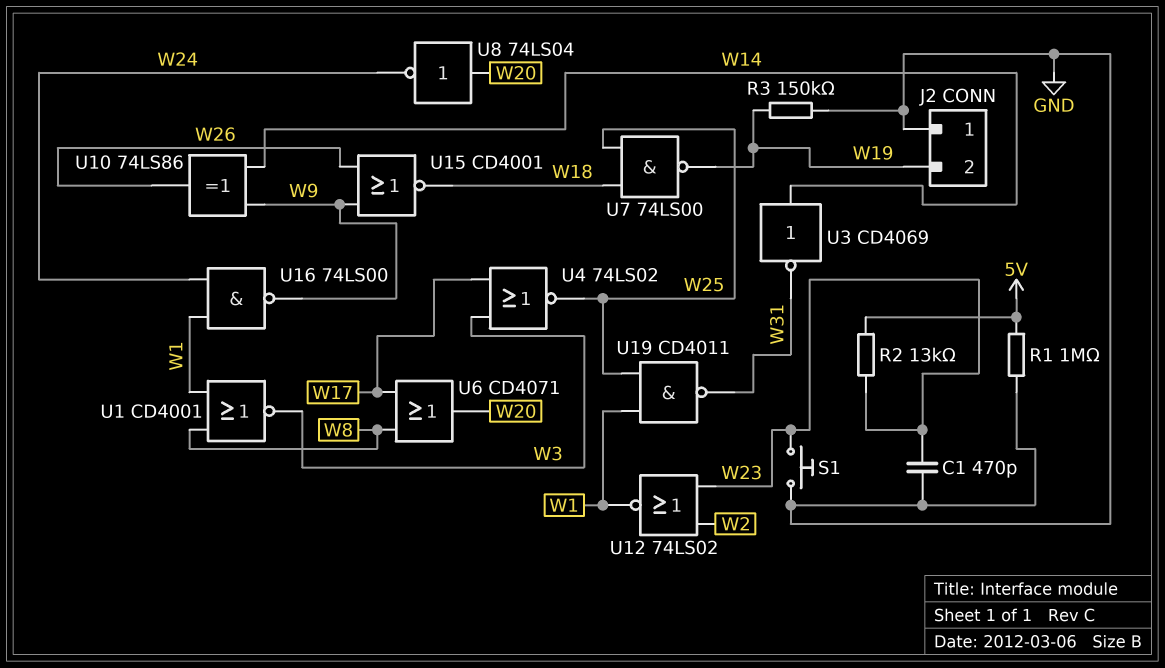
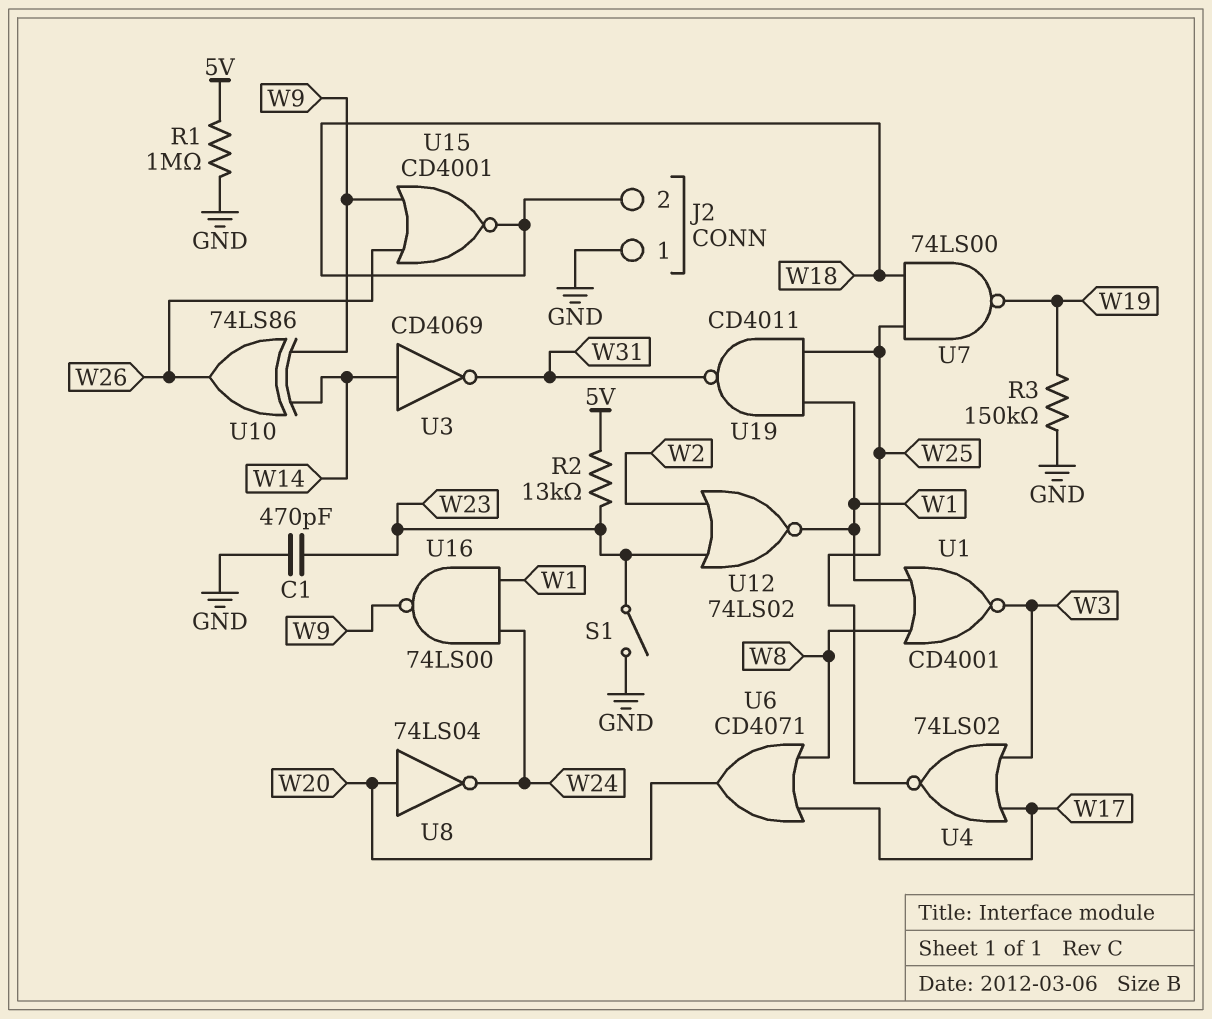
J2 pin 2: W19 -> W18
S1: button (GND, W23) -> switch (GND, W23)

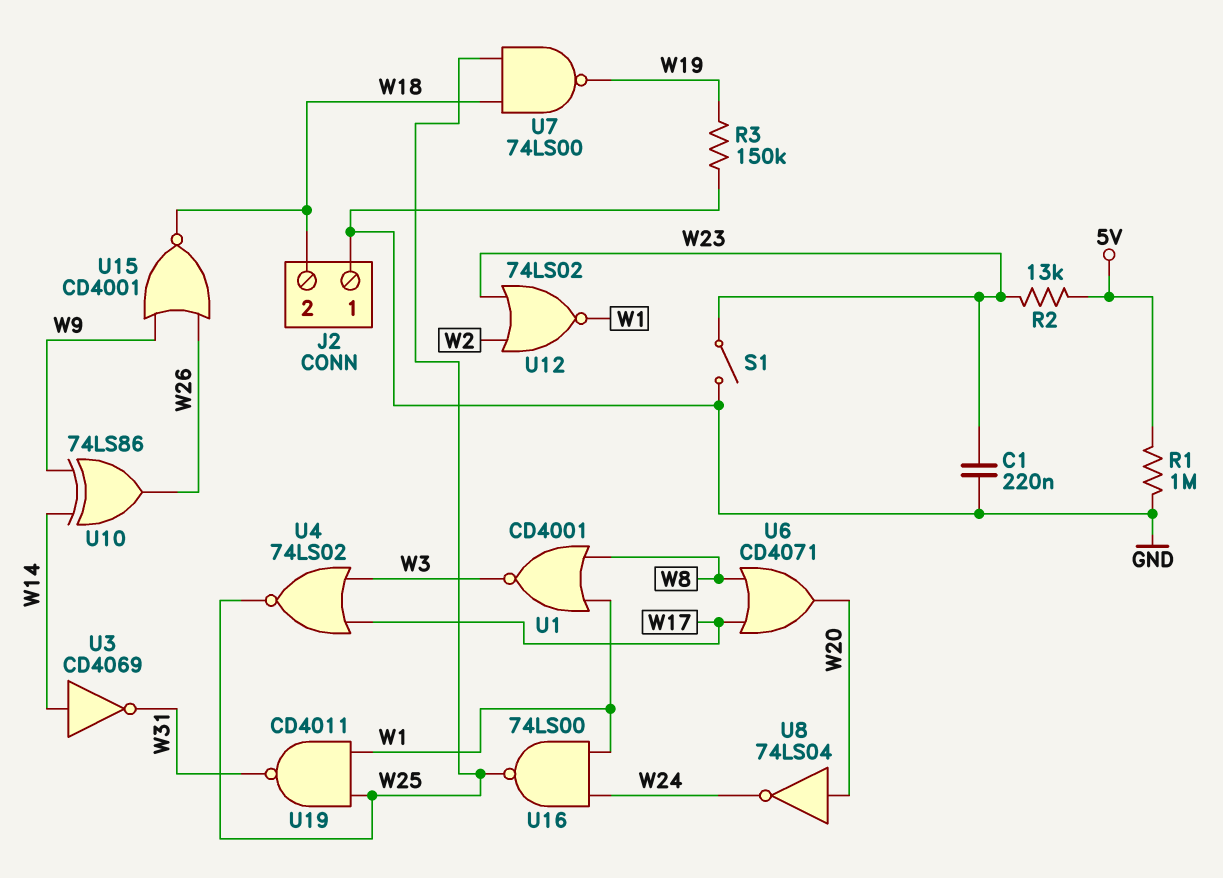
C1: 470pF (GND, W23) -> 220nF (GND, W23)
U16: NAND 74LS00 (in W1, in W24, out W9) -> NAND 74LS00 (in W1, in W24, out W25)

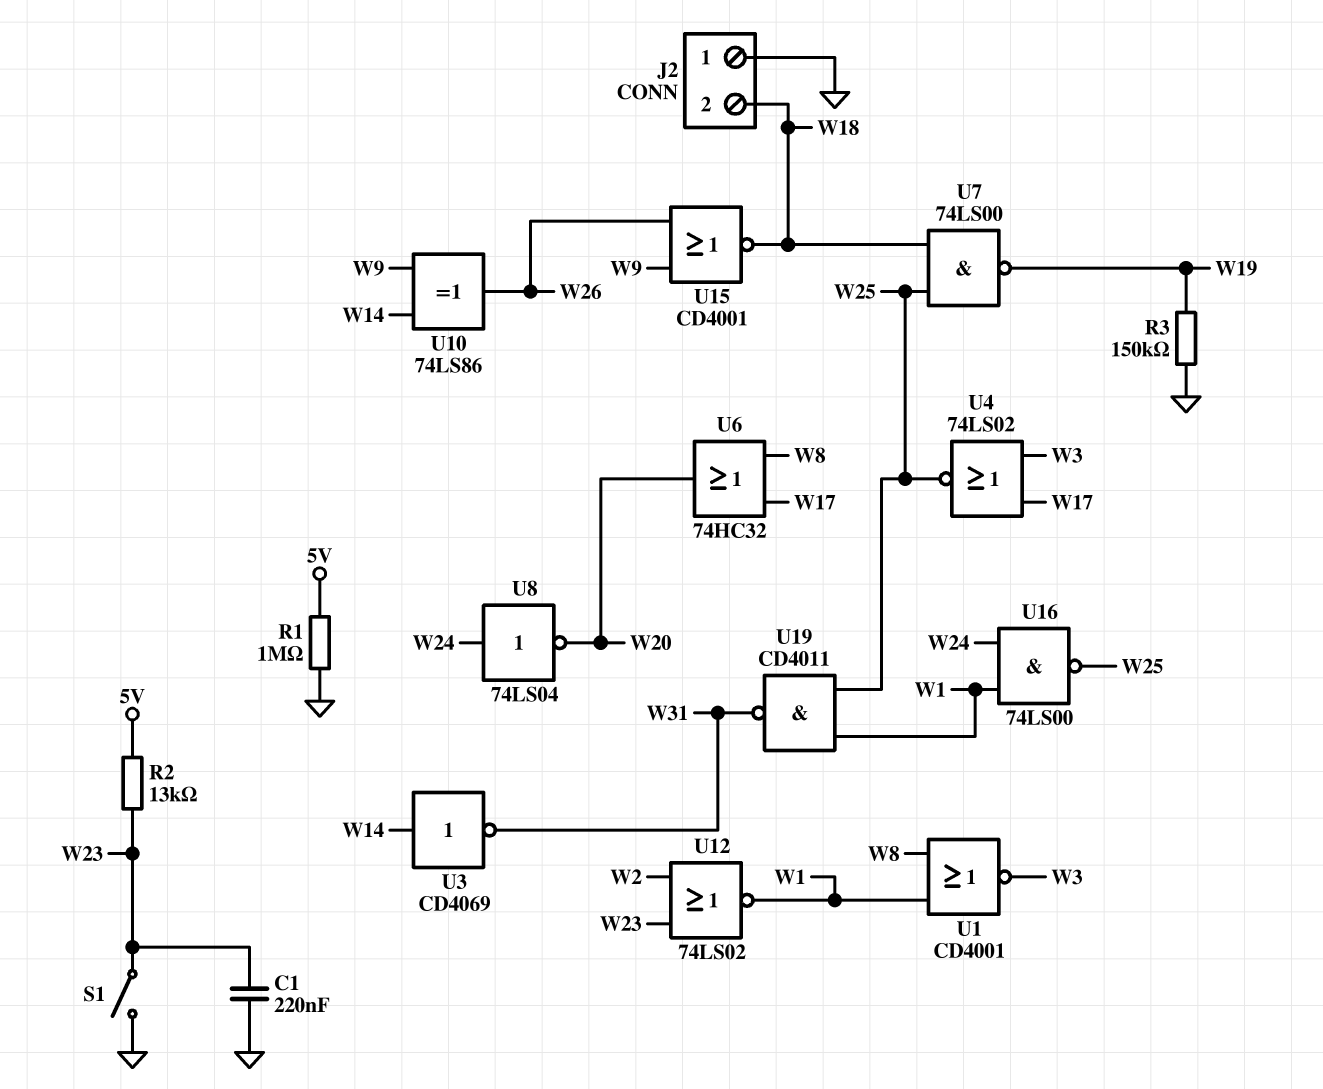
U6: OR CD4071 (in W8, in W17, out W20) -> OR 74HC32 (in W8, in W17, out W20)
U8: NOT 74LS04 (in W20, out W24) -> NOT 74LS04 (in W24, out W20)

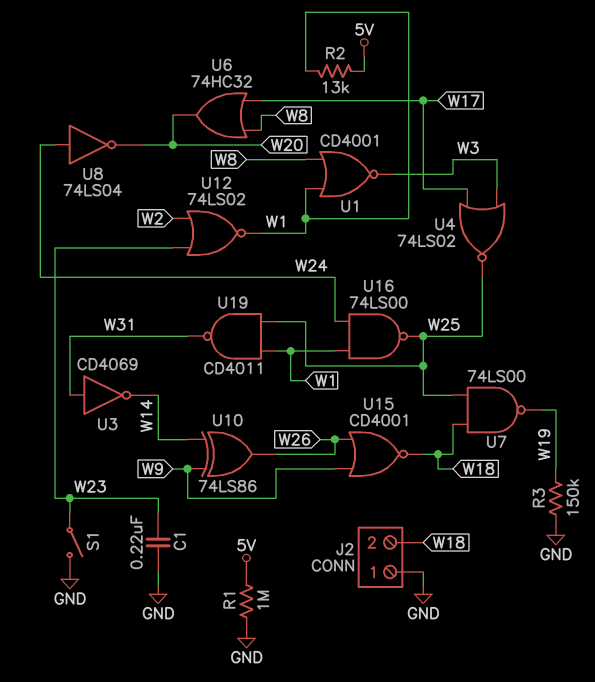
R2: 13k (5V, W23) -> 13k (5V, W1)
U3: NOT CD4069 (in W14, out W31) -> NOT CD4069 (in W31, out W14)

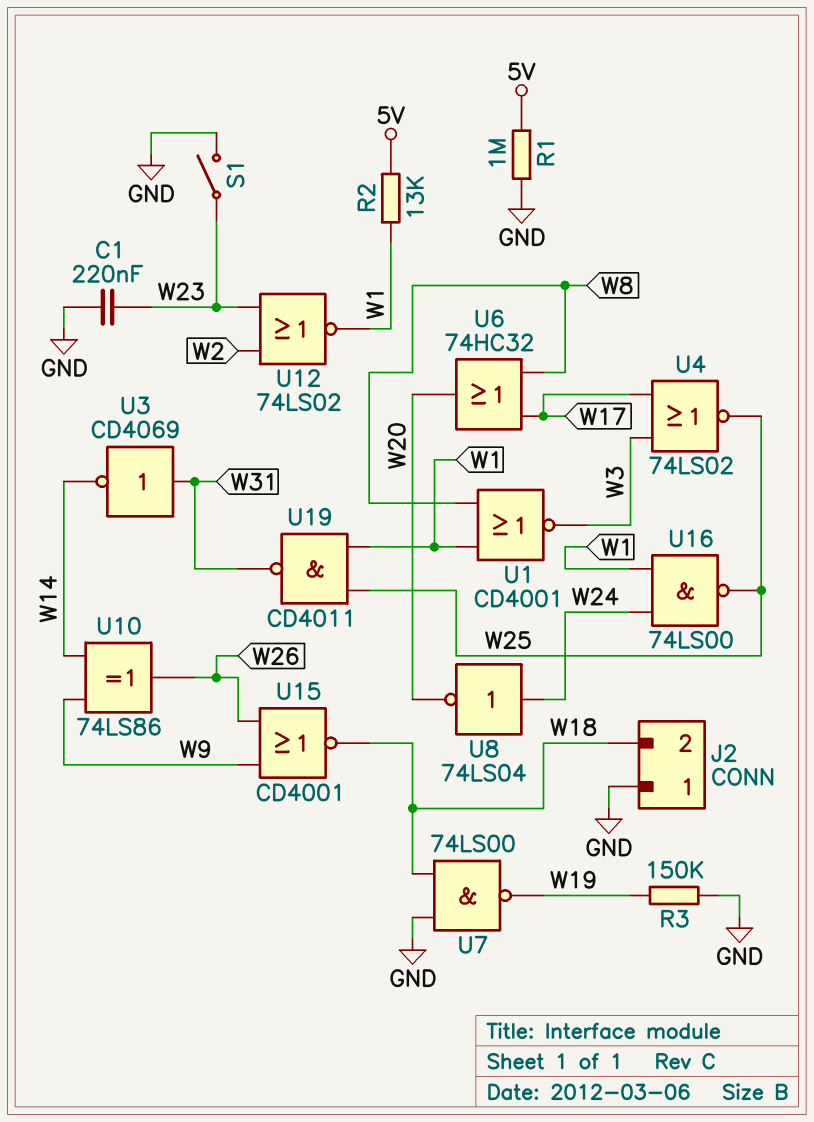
U7: NAND 74LS00 (in W18, in W25, out W19) -> NAND 74LS00 (in GND, in W18, out W19)

